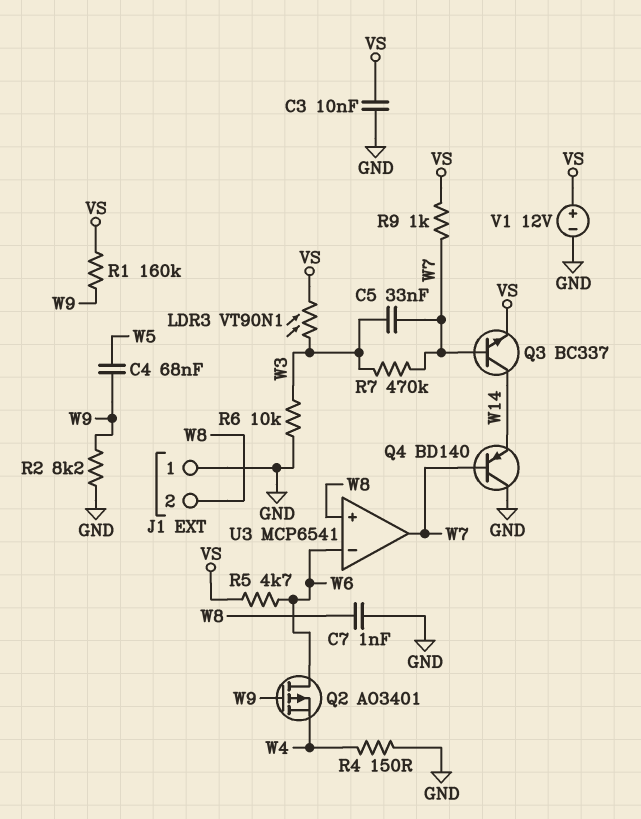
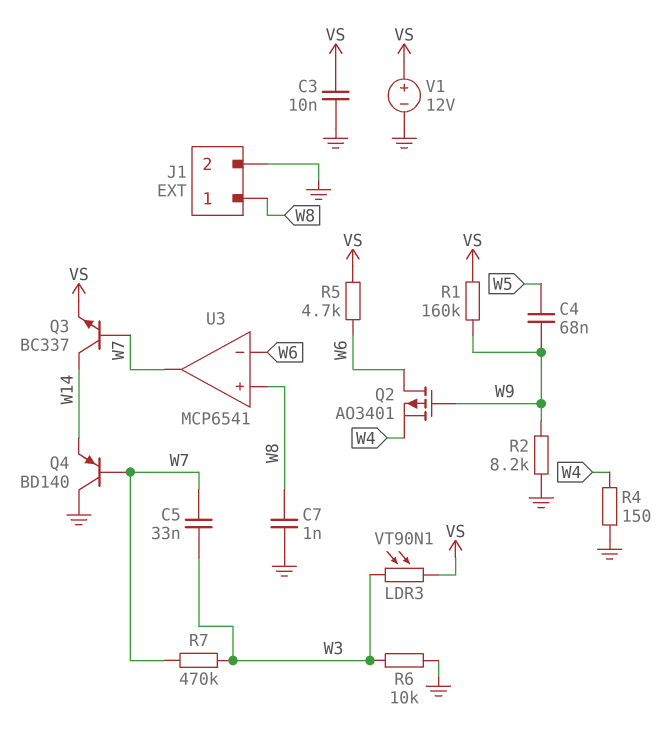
J1 pin 1: GND -> W8
J1 pin 2: W8 -> GND
R9: 1k (VS, W7) -> none

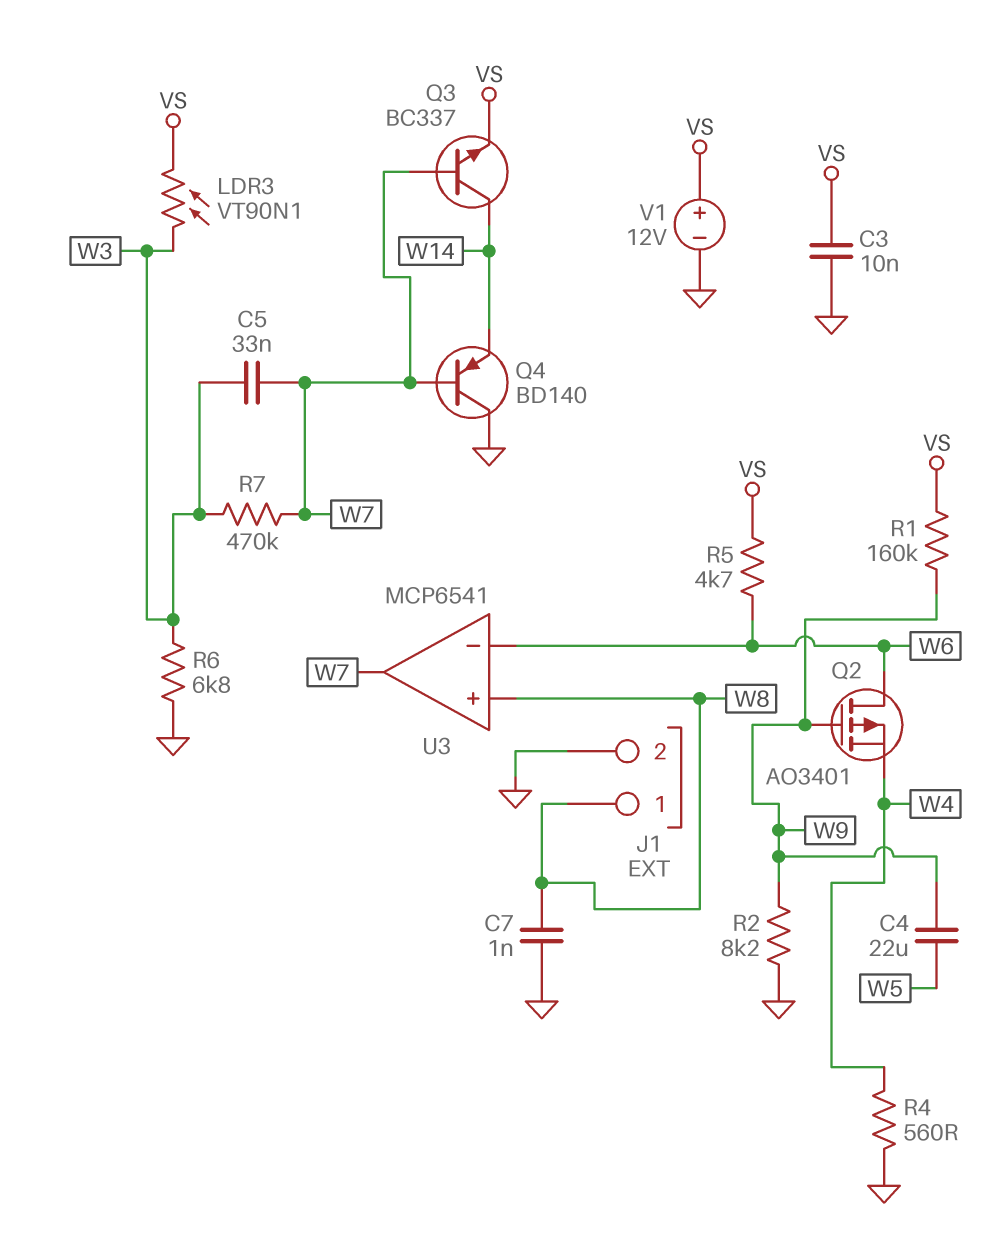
C4: 68nF (W5, W9) -> 22uF (W5, W9)
R4: 150 (GND, W4) -> 560 (GND, W4)
R6: 10k (GND, W3) -> 6.8k (GND, W3)

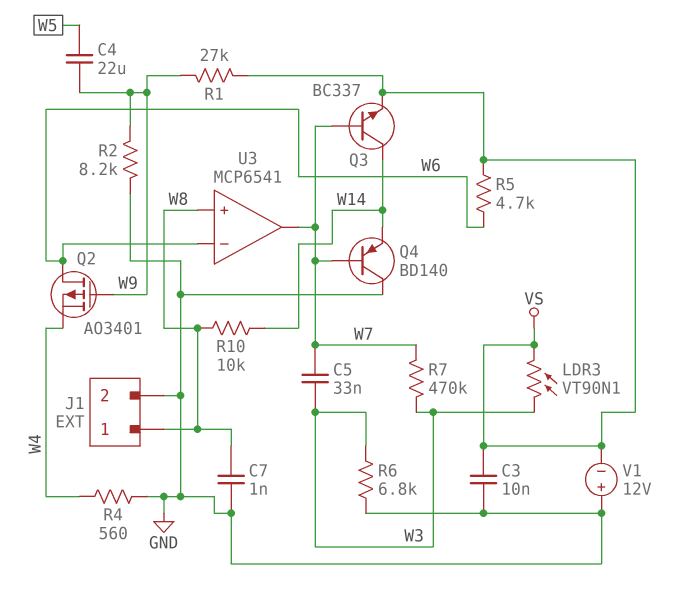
R1: 160k (VS, W9) -> 27k (VS, W9)
R10: none -> 10k (W8, W14)
V1: 12V (plus VS, minus GND) -> 12V (plus GND, minus VS)

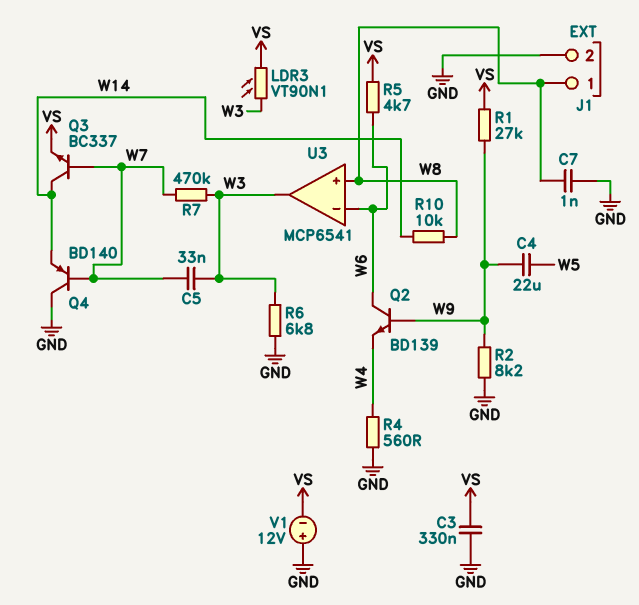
C3: 10nF (GND, VS) -> 330nF (GND, VS)
Q2: PMOS AO3401 (G W9, D W6, S W4) -> NPN BD139 (B W9, C W6, E W4)
U3 pin out: W7 -> W3

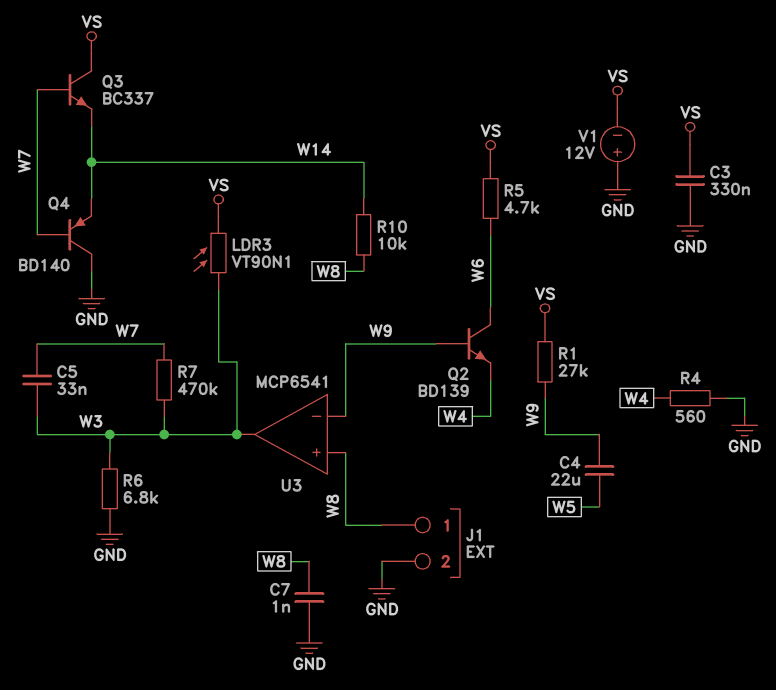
Q3: NPN BC337 (B W7, C W14, E VS) -> NPN BC337 (B W7, C VS, E W14)
R2: 8.2k (GND, W9) -> none
U3 pin in-: W6 -> W9

